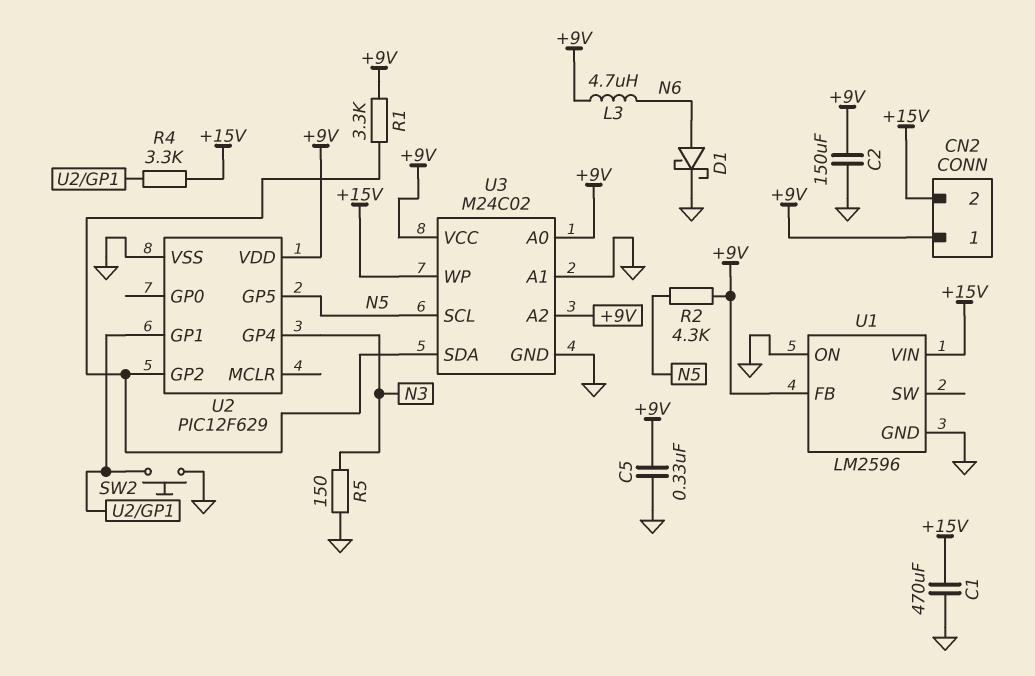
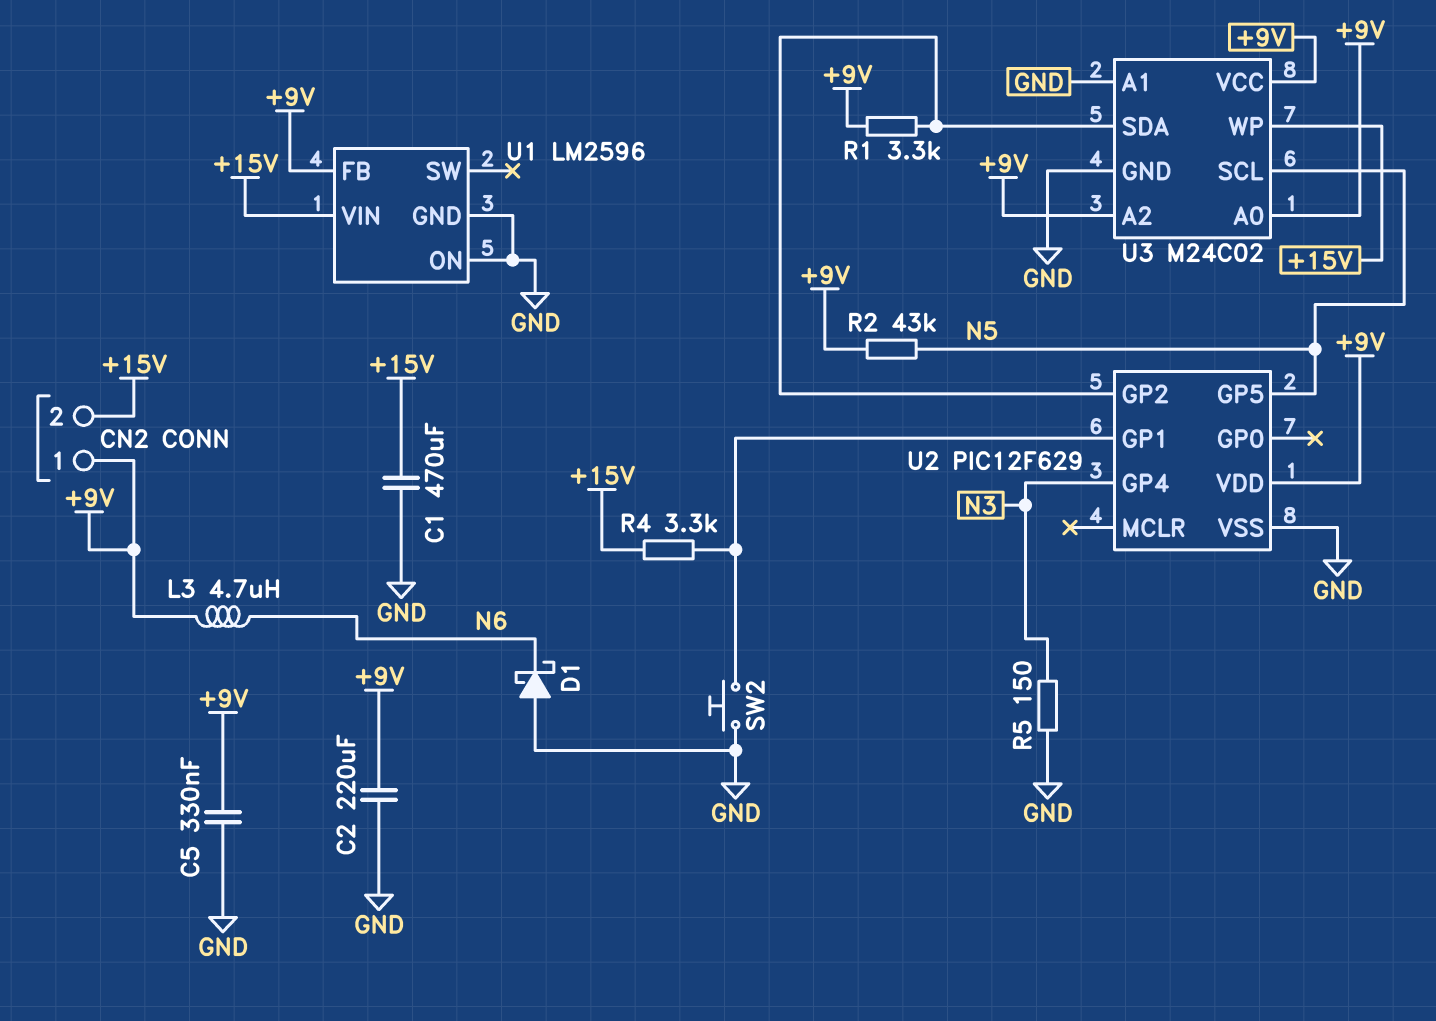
C2: 150uF (+9V, GND) -> 220uF (+9V, GND)
D1: schottky (A N6, K GND) -> schottky (A GND, K N6)
R2: 4.3k (+9V, N5) -> 43k (+9V, N5)

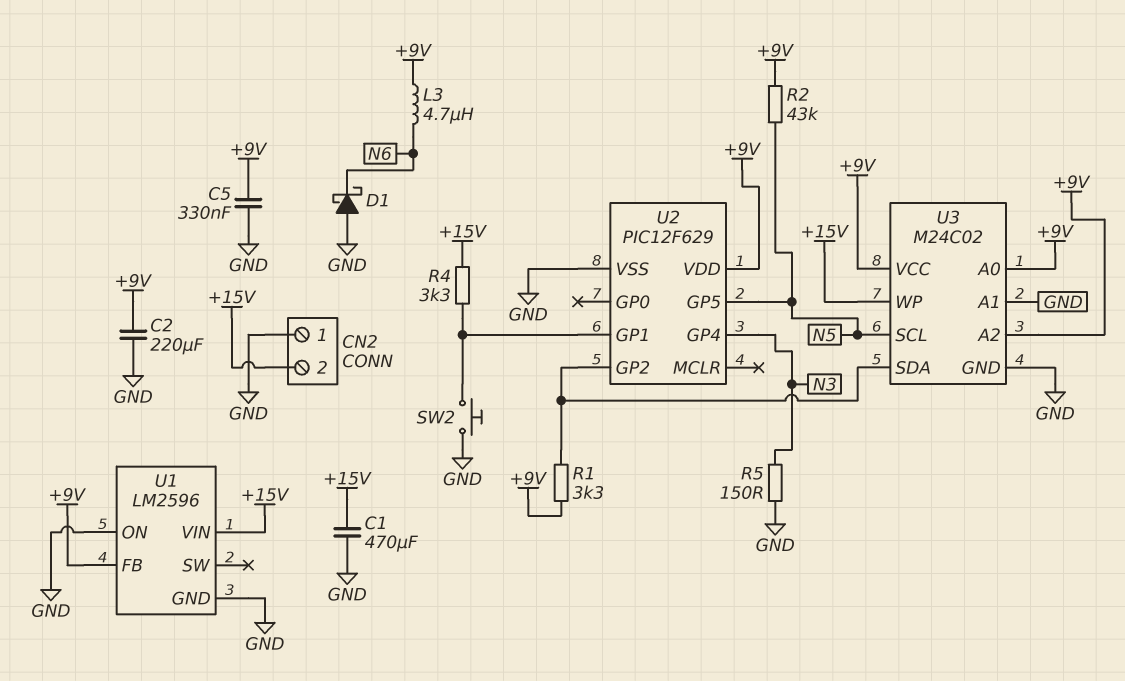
CN2 pin 1: +9V -> GND

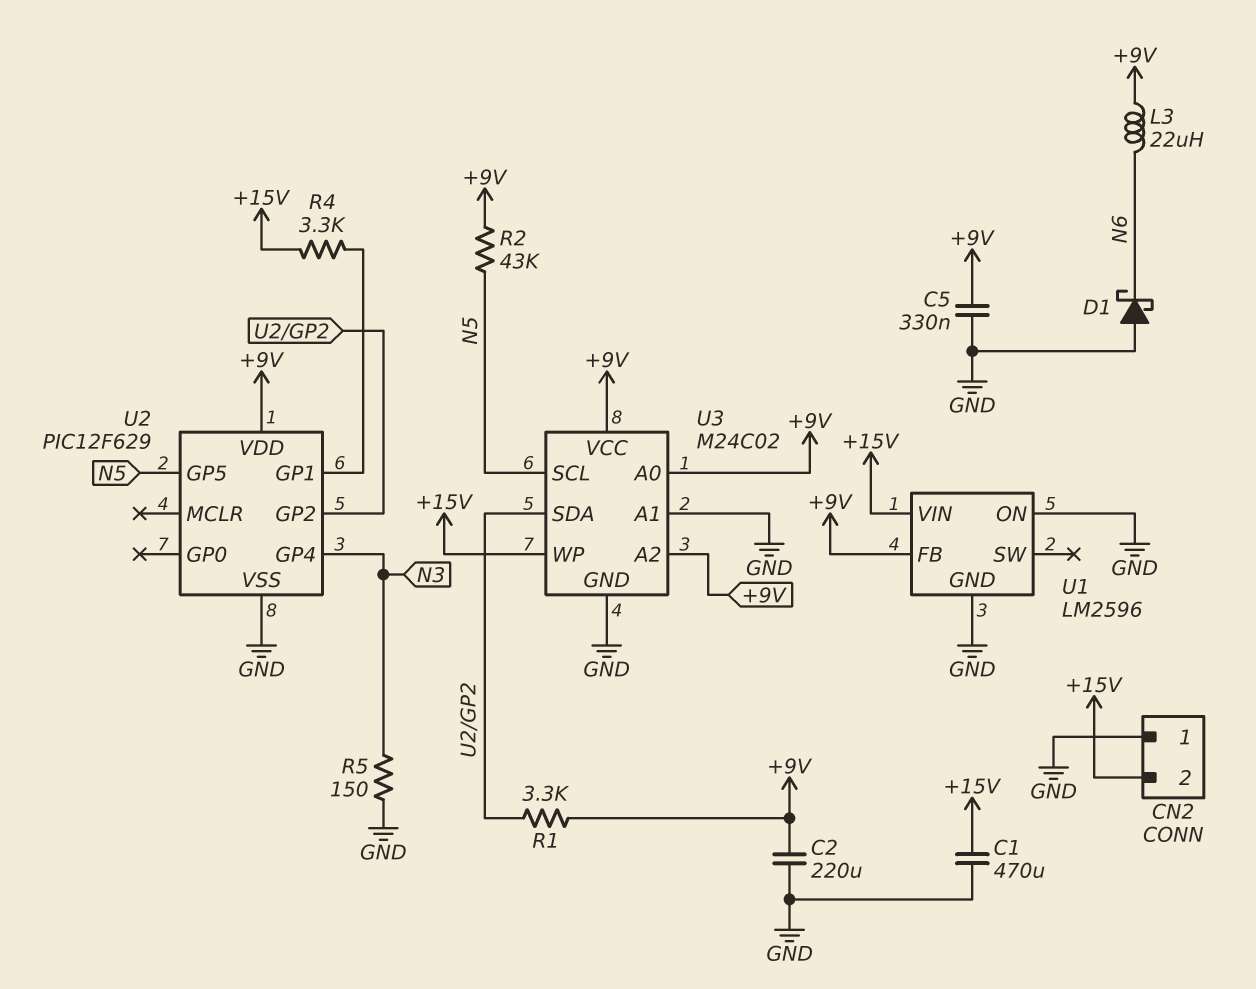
L3: 4.7uH (+9V, N6) -> 22uH (+9V, N6)
SW2: button (GND, U2/GP1) -> none

